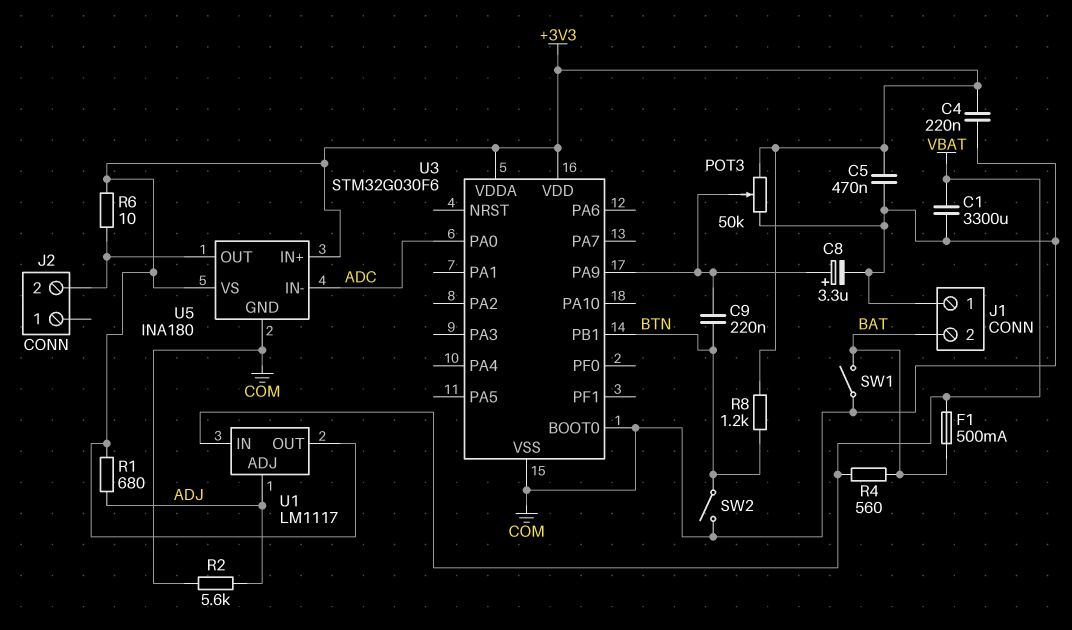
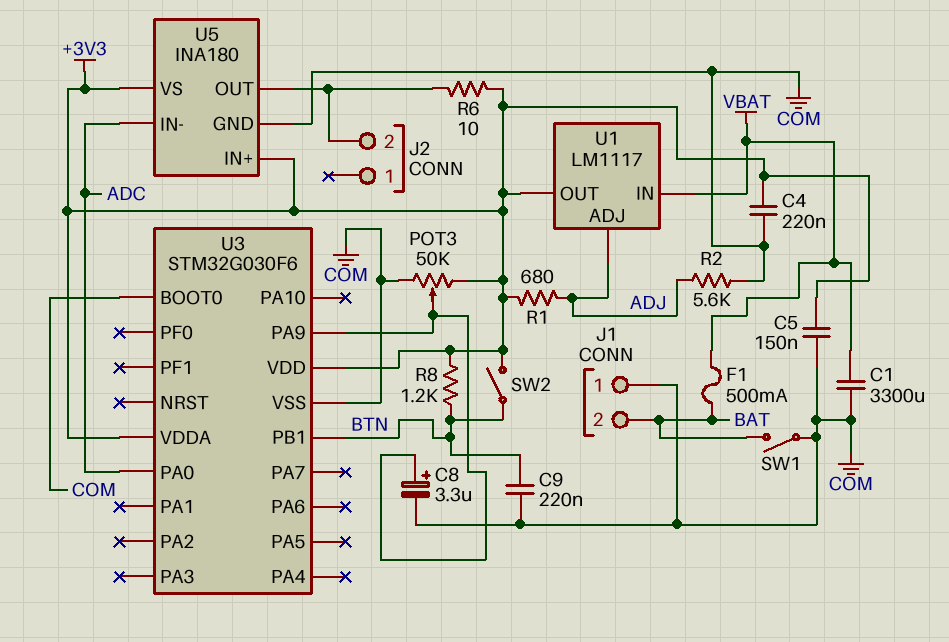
C5: 470nF (+3V3, COM) -> 150nF (+3V3, COM)
C9: 220nF (BTN, U3/PA9) -> 220nF (BTN, COM)
R4: 560 (BAT, VBAT) -> none
SW2: switch (BTN, COM) -> switch (+3V3, BTN)

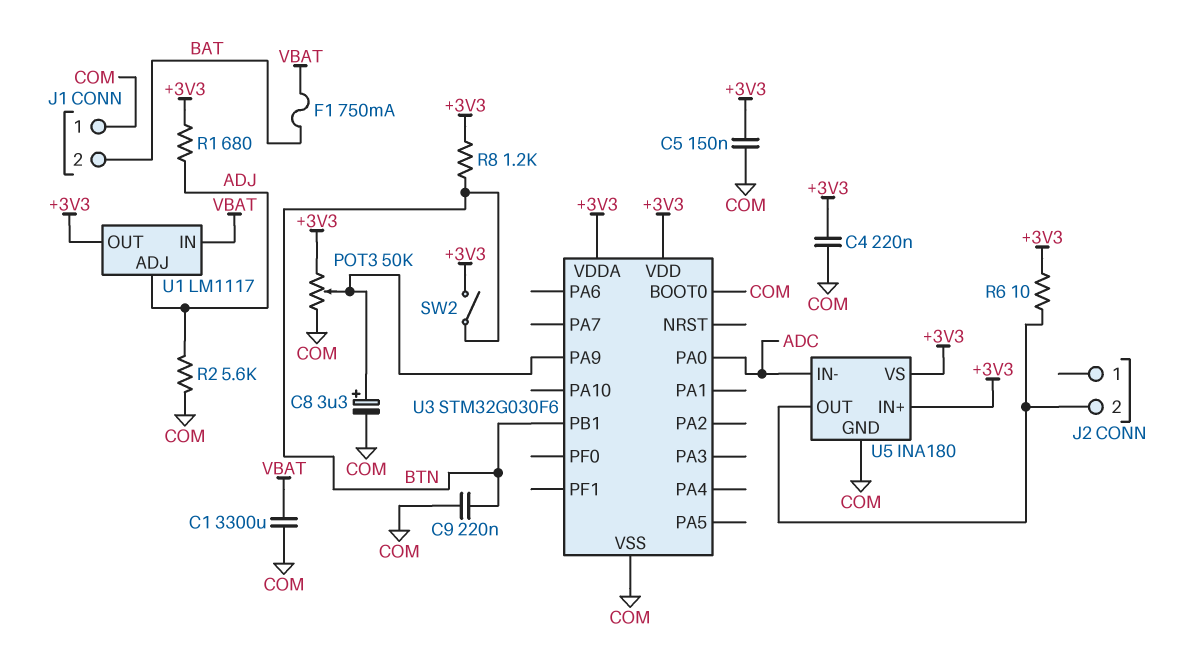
F1: 500mA (BAT, VBAT) -> 750mA (BAT, VBAT)
SW1: switch (BAT, COM) -> none

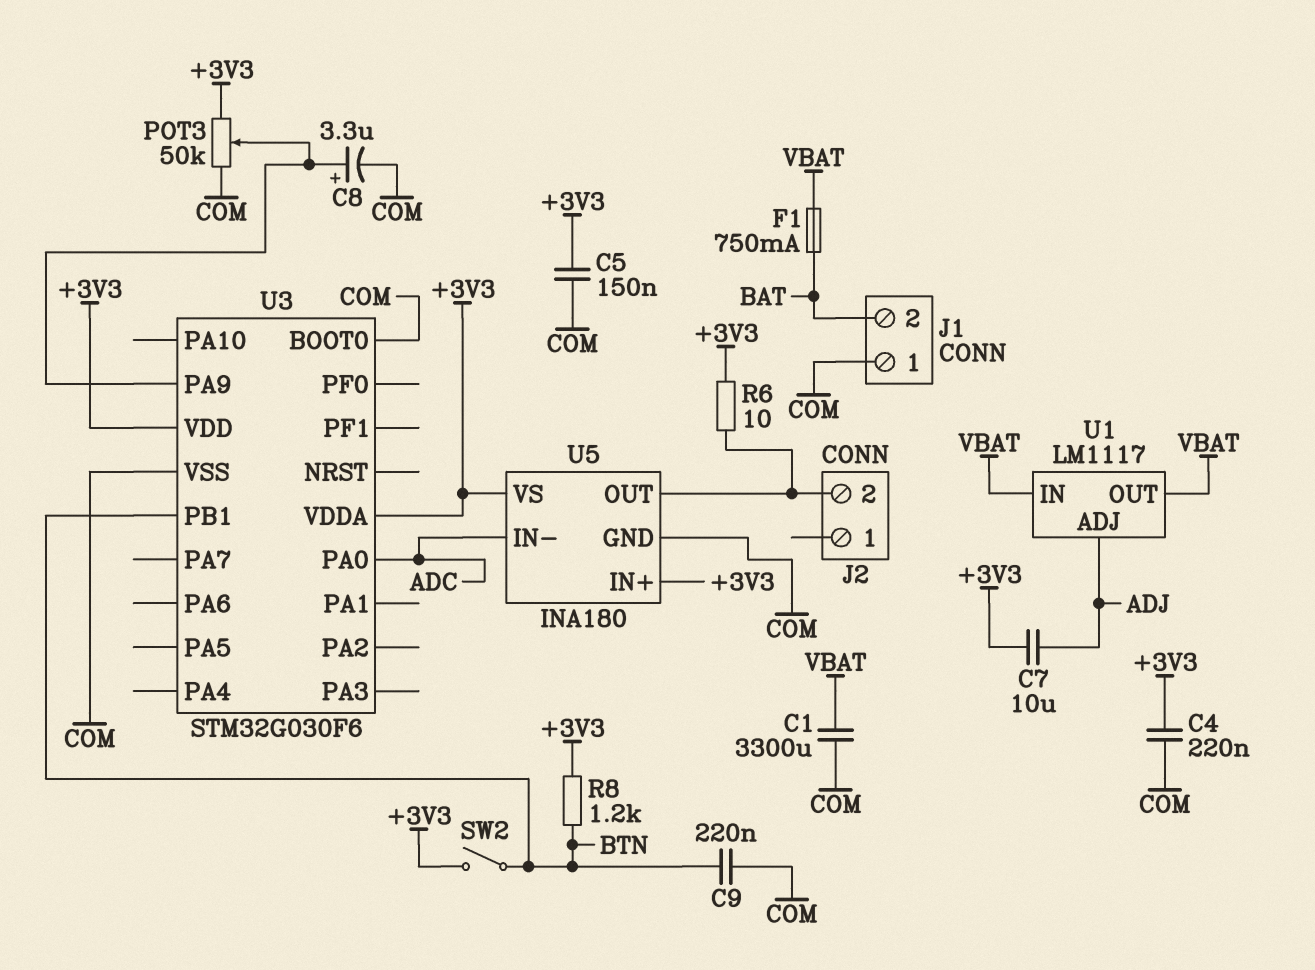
C7: none -> 10uF (+3V3, ADJ)
R1: 680 (+3V3, ADJ) -> none
R2: 5.6k (ADJ, COM) -> none
U1 pin OUT: +3V3 -> VBAT

